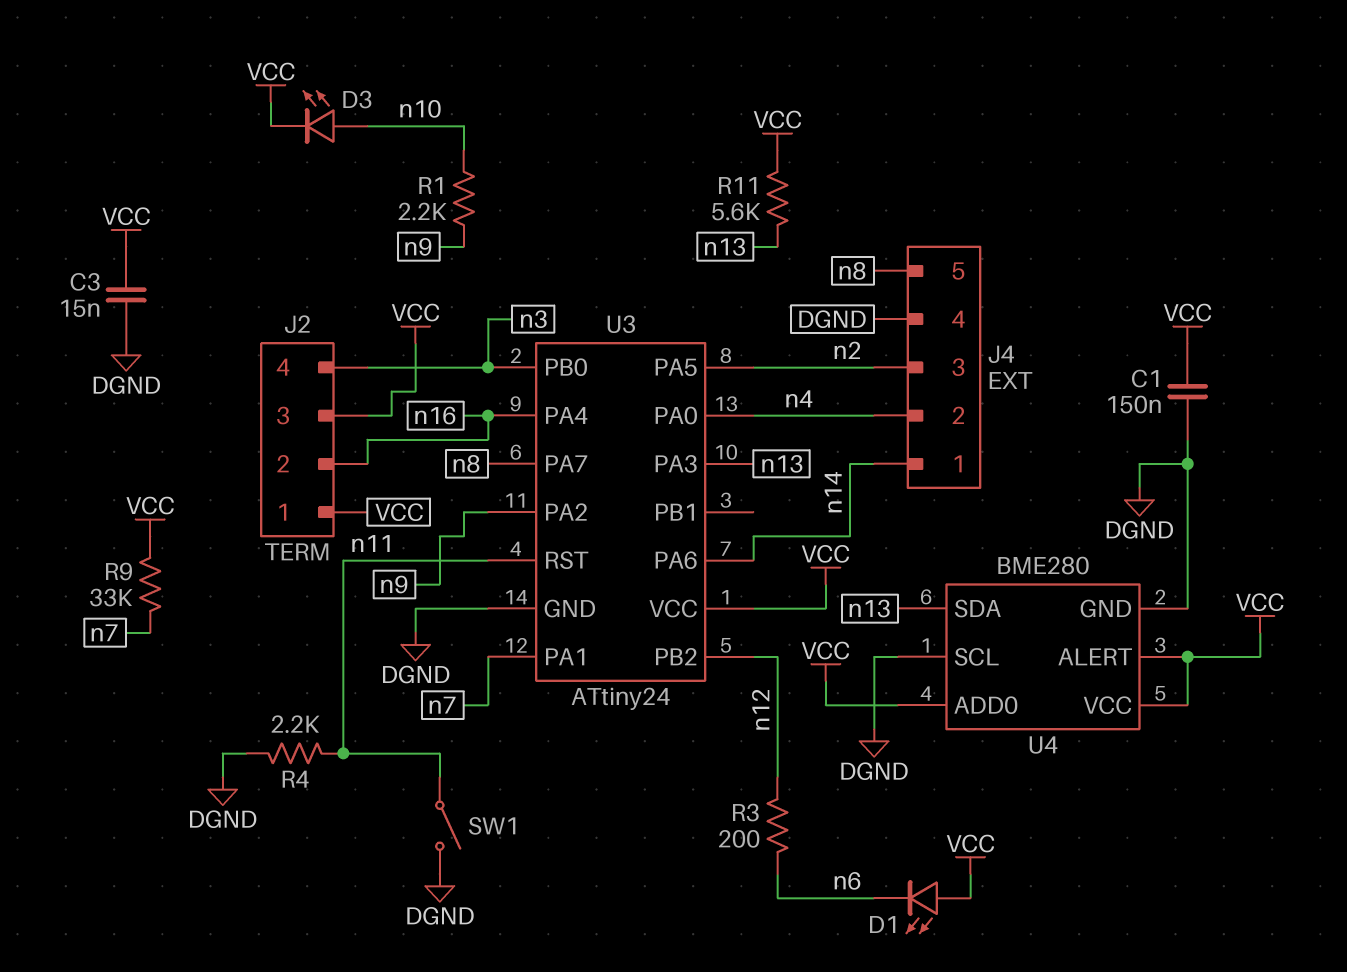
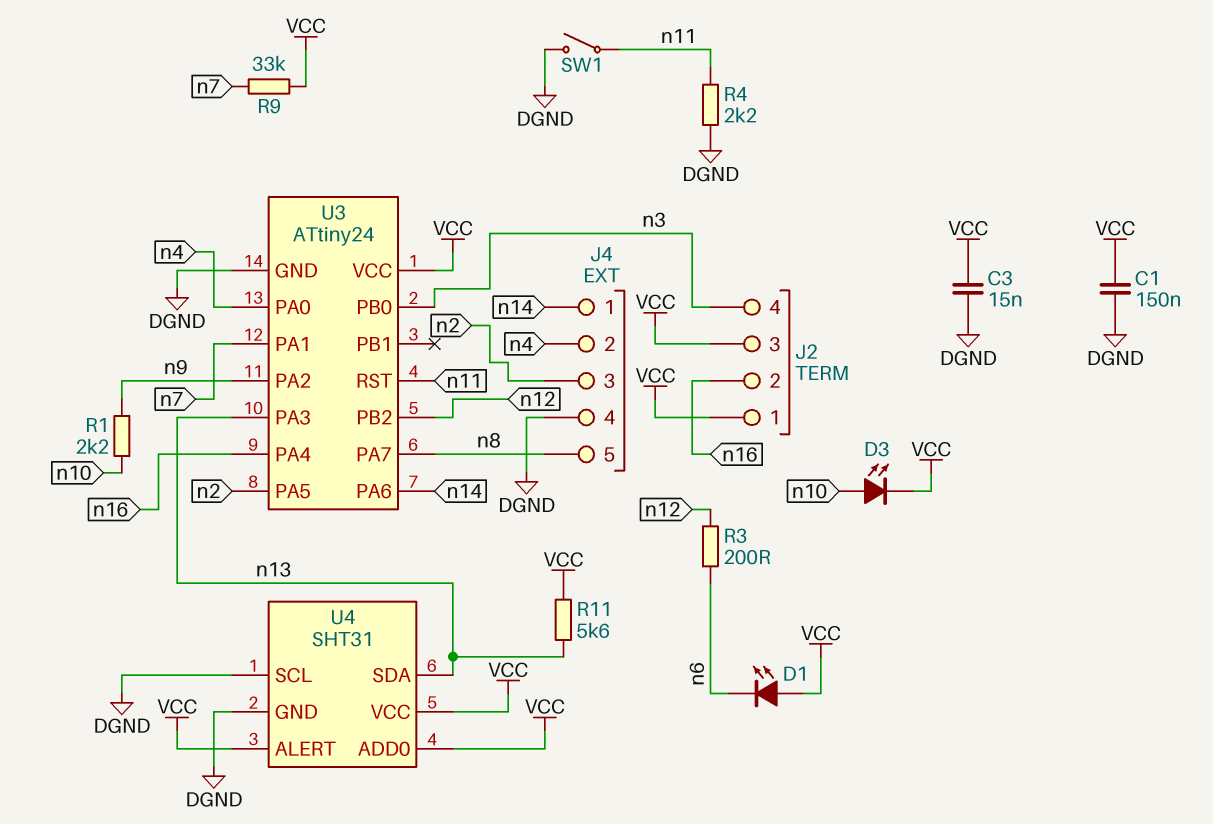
U4: BME280 -> SHT31

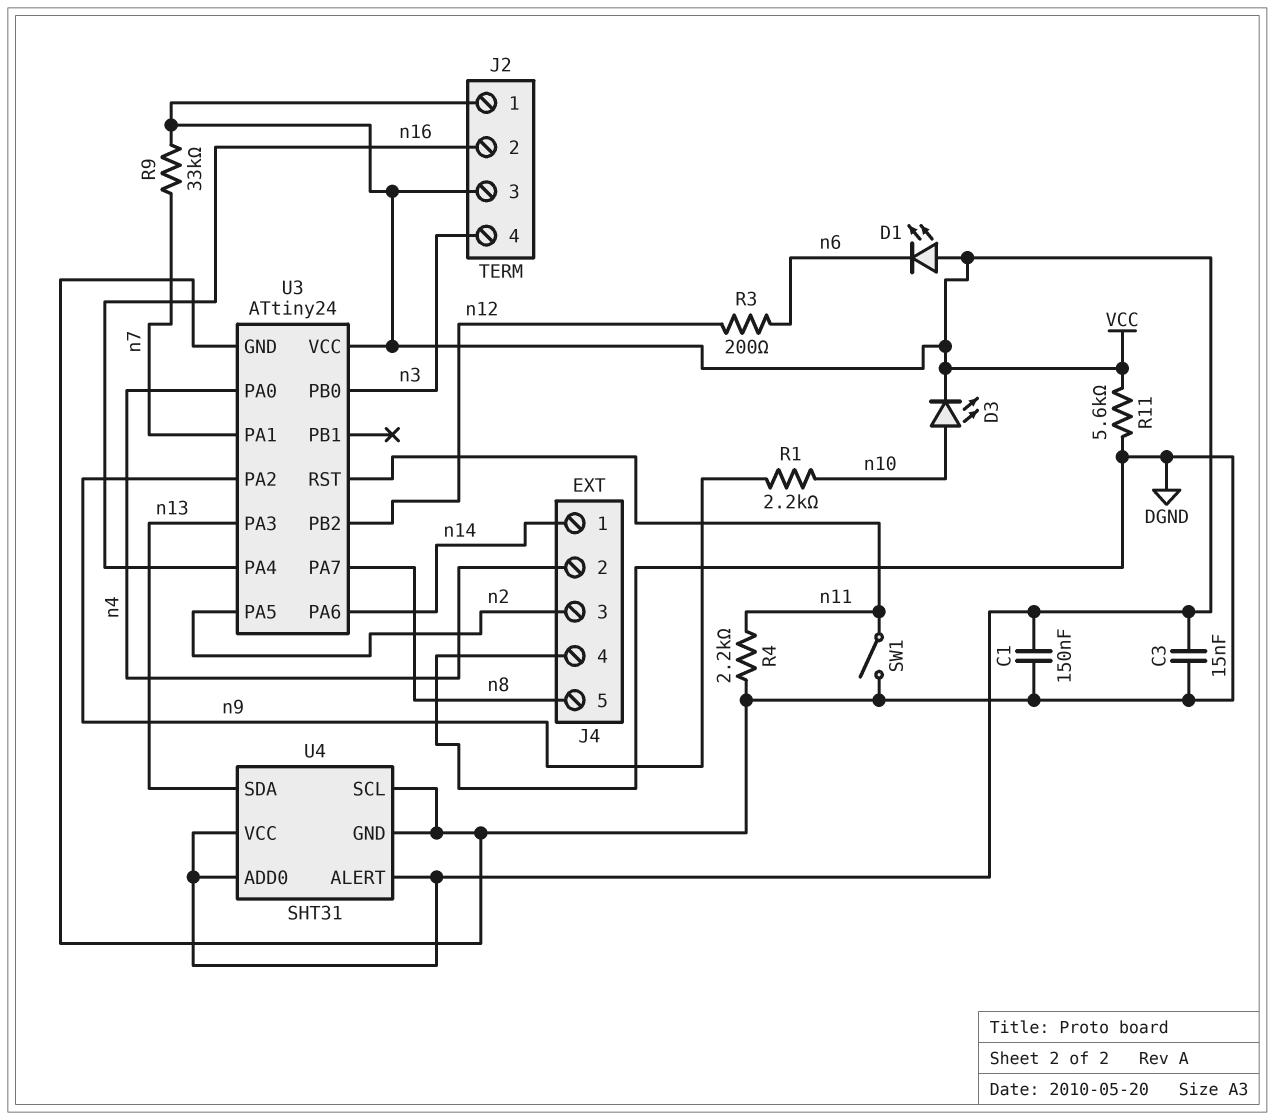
R11: 5.6k (VCC, n13) -> 5.6k (DGND, VCC)

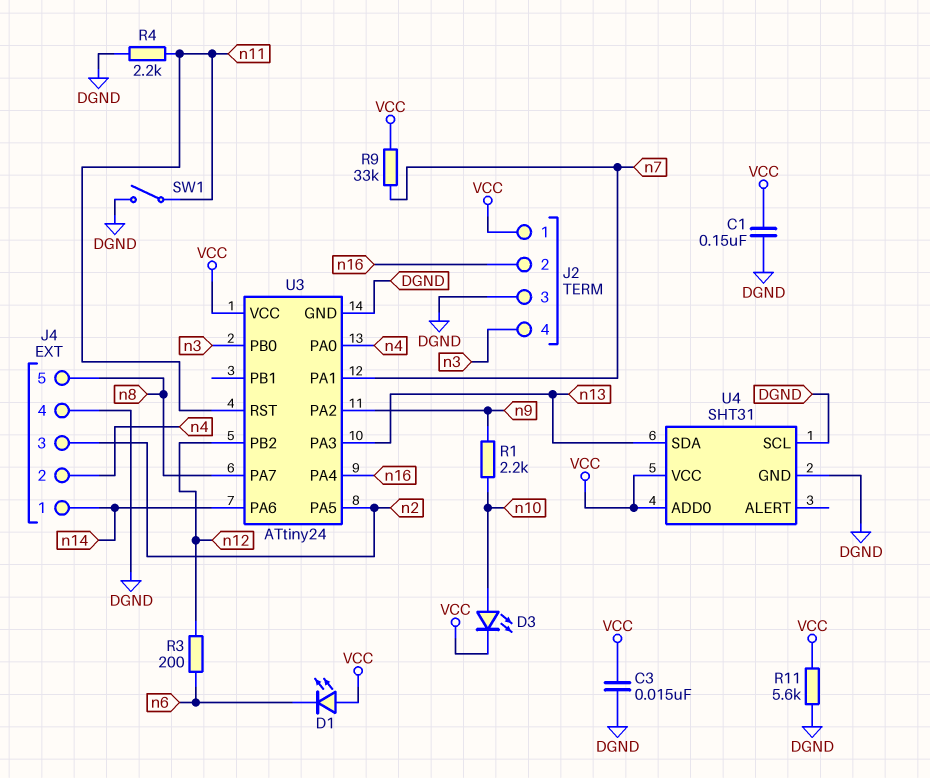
J2 pin 3: VCC -> DGND
U4 pin ALERT: VCC -> none

